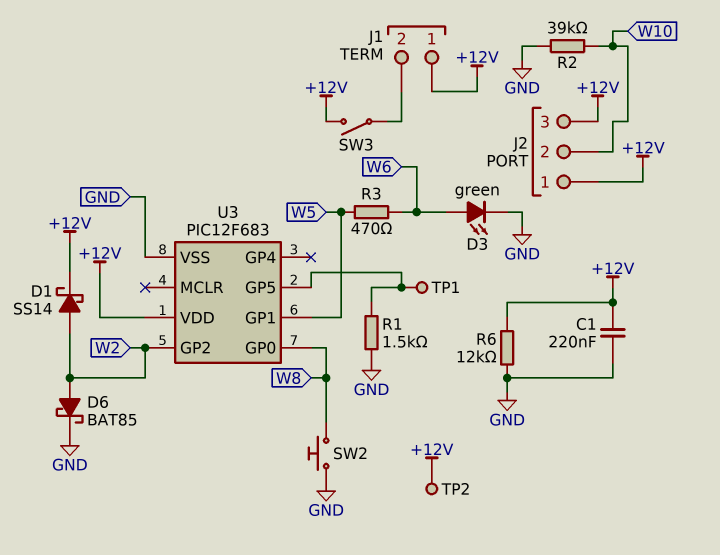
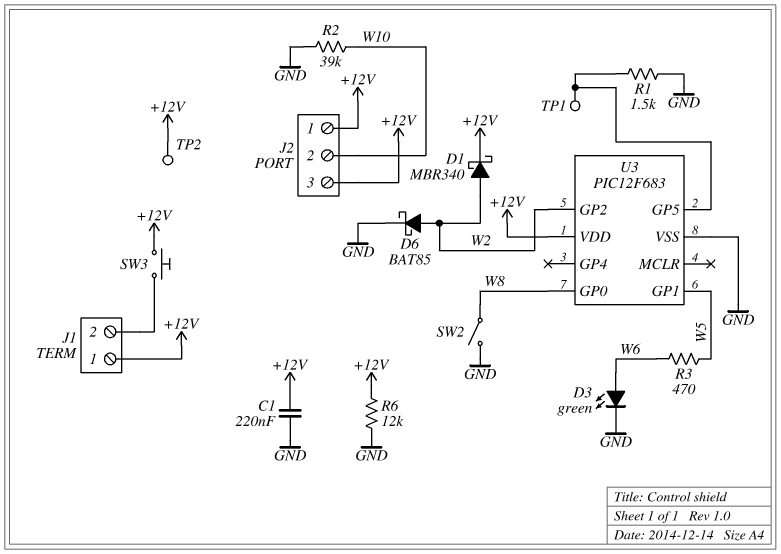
D1: schottky SS14 (A W2, K +12V) -> schottky MBR340 (A W2, K +12V)
SW2: button (GND, W8) -> switch (GND, W8)
SW3: switch (+12V, J1/2) -> button (+12V, J1/2)

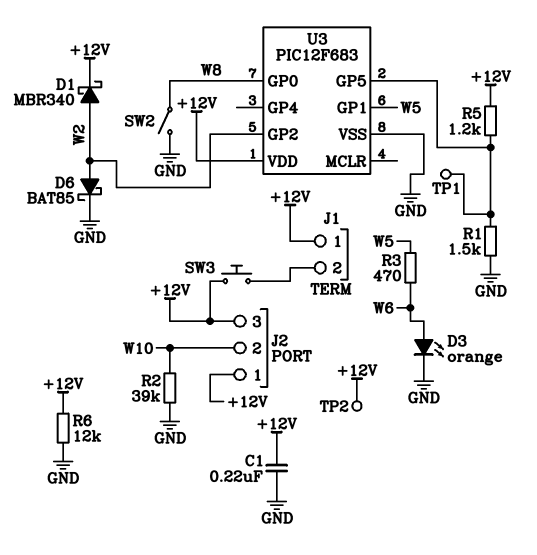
D3: LED green (A W6, K GND) -> LED orange (A W6, K GND)
R5: none -> 1.2k (+12V, U3/GP5)

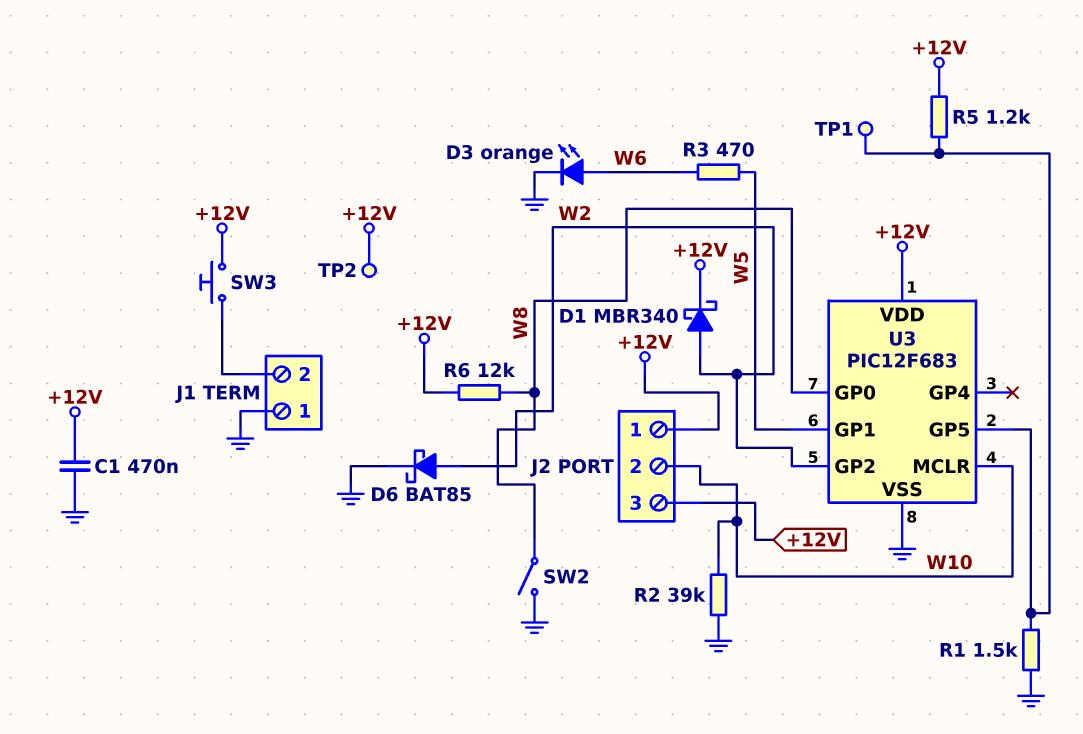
C1: 220nF (+12V, GND) -> 470nF (+12V, GND)
J1 pin 1: +12V -> GND
R6: 12k (+12V, GND) -> 12k (+12V, W8)
U3 pin MCLR: none -> W10

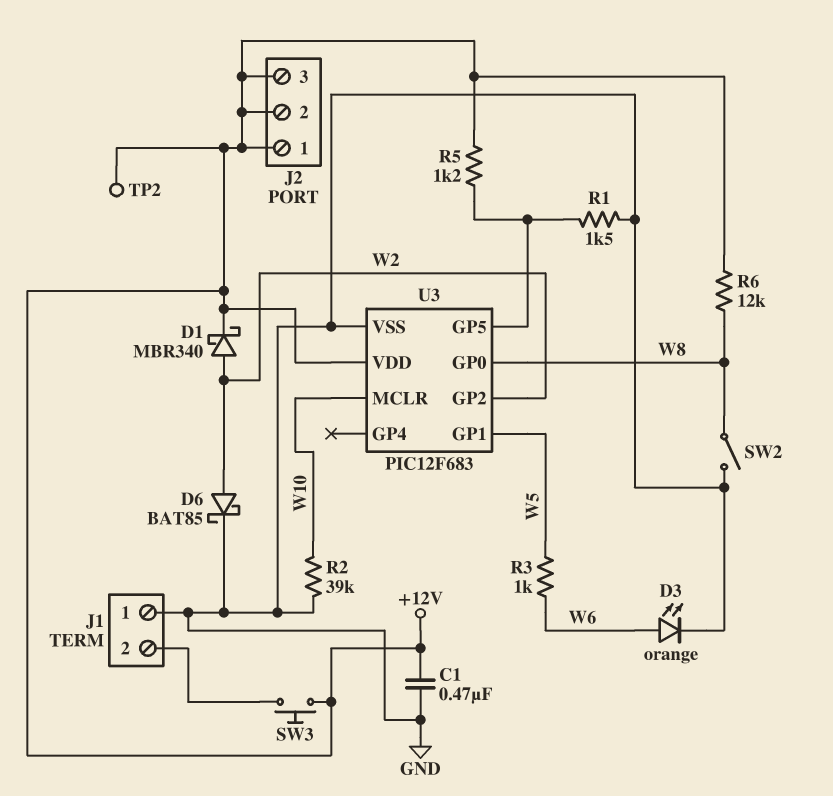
J2 pin 2: W10 -> +12V
R3: 470 (W5, W6) -> 1k (W5, W6)
TP1: test point (U3/GP5) -> none

